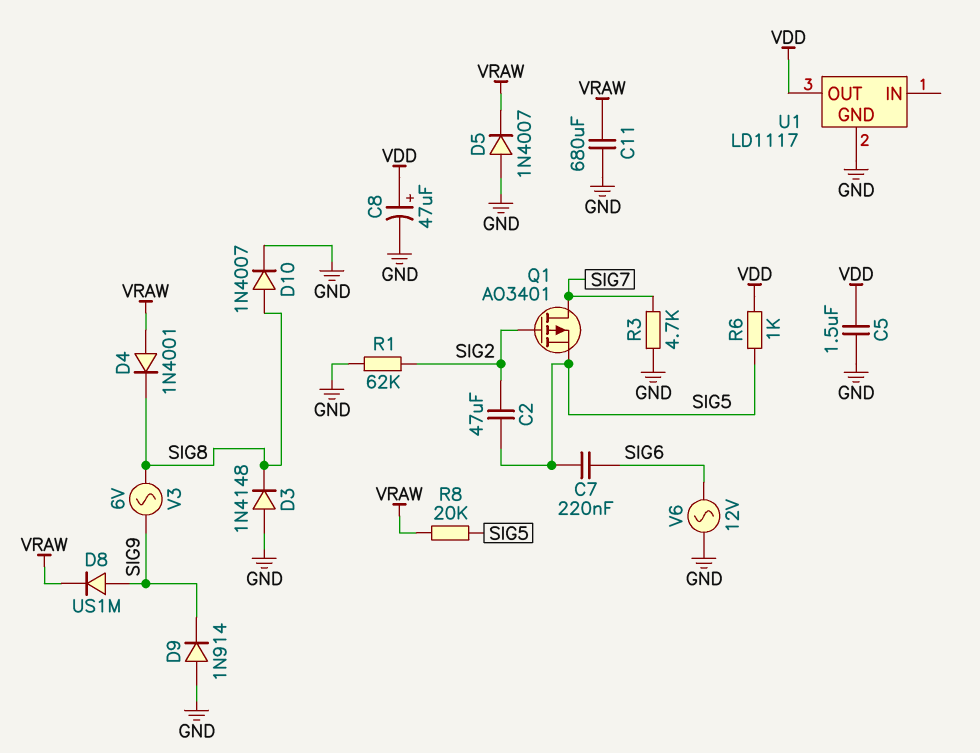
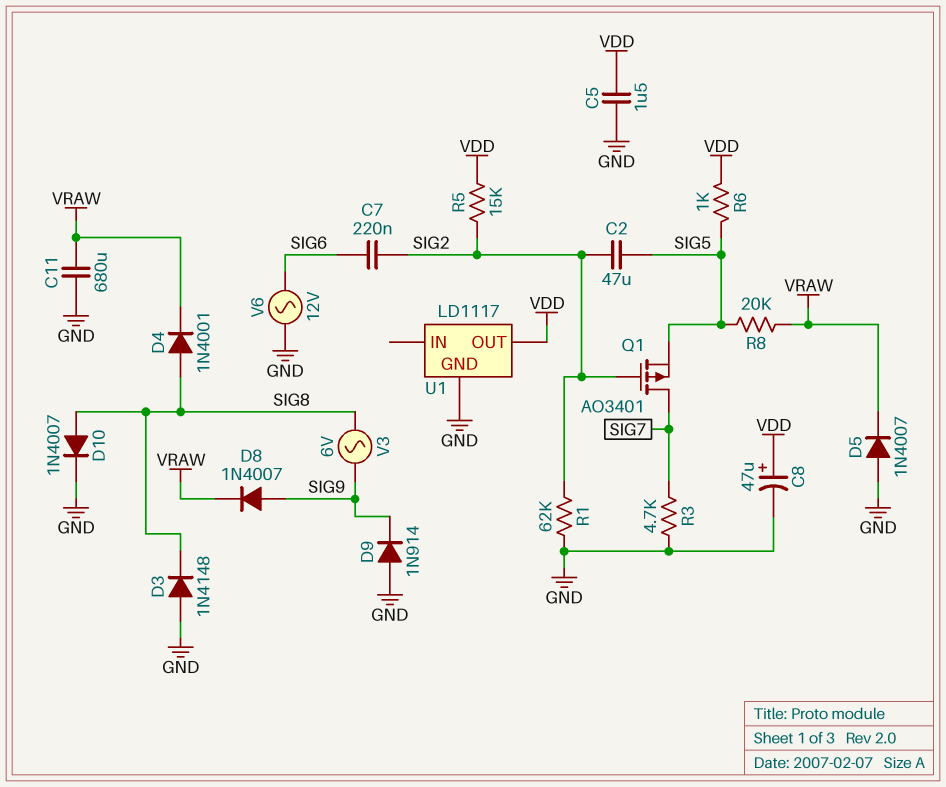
C7: 220nF (SIG5, SIG6) -> 220nF (SIG2, SIG6)
D4: diode 1N4001 (A VRAW, K SIG8) -> diode 1N4001 (A SIG8, K VRAW)
D8: diode US1M (A SIG9, K VRAW) -> diode 1N4007 (A SIG9, K VRAW)
R5: none -> 15k (SIG2, VDD)

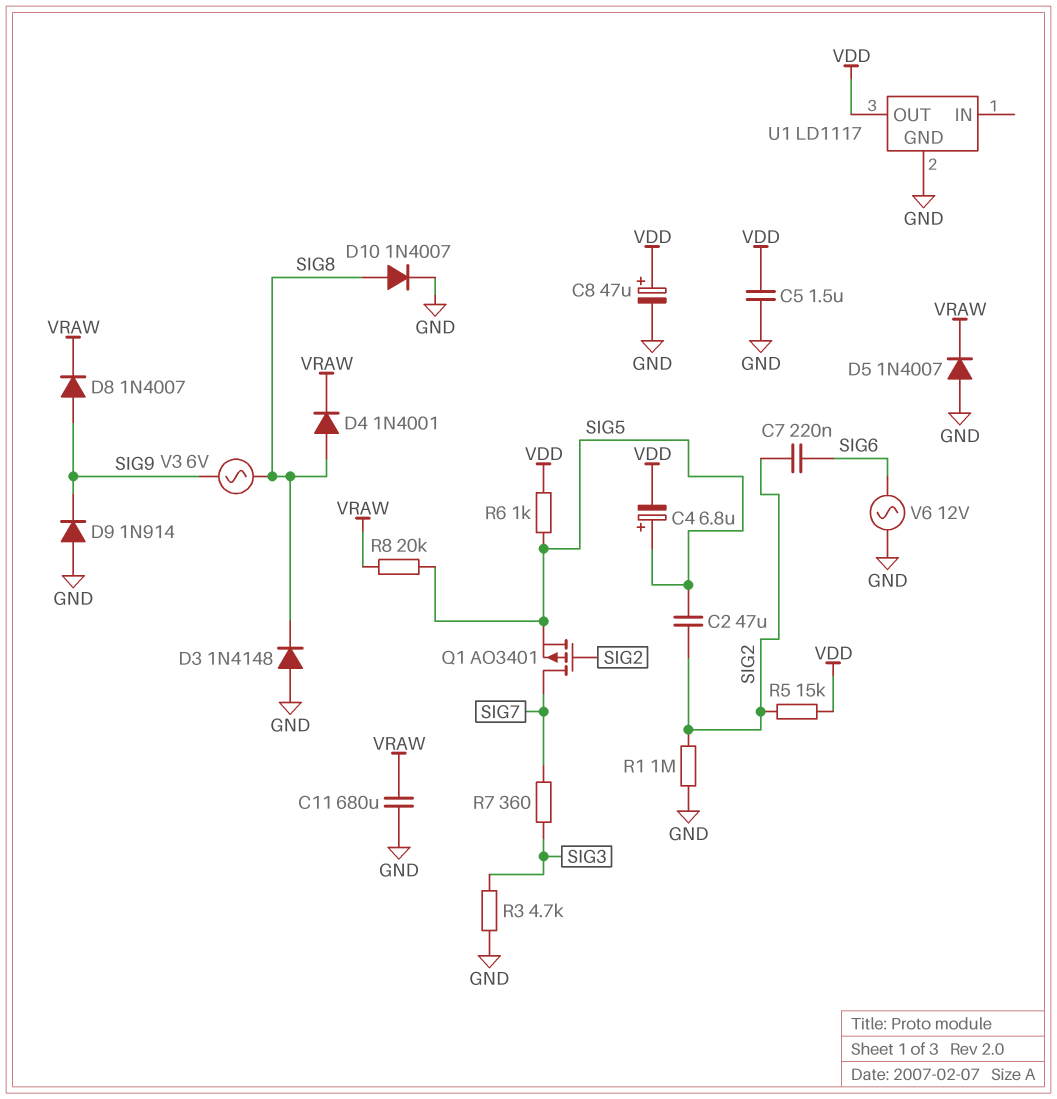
C4: none -> 6.8uF (plus SIG5, minus VDD)
R1: 62k (GND, SIG2) -> 1M (GND, SIG2)
R3: 4.7k (GND, SIG7) -> 4.7k (GND, SIG3)
R7: none -> 360 (SIG3, SIG7)

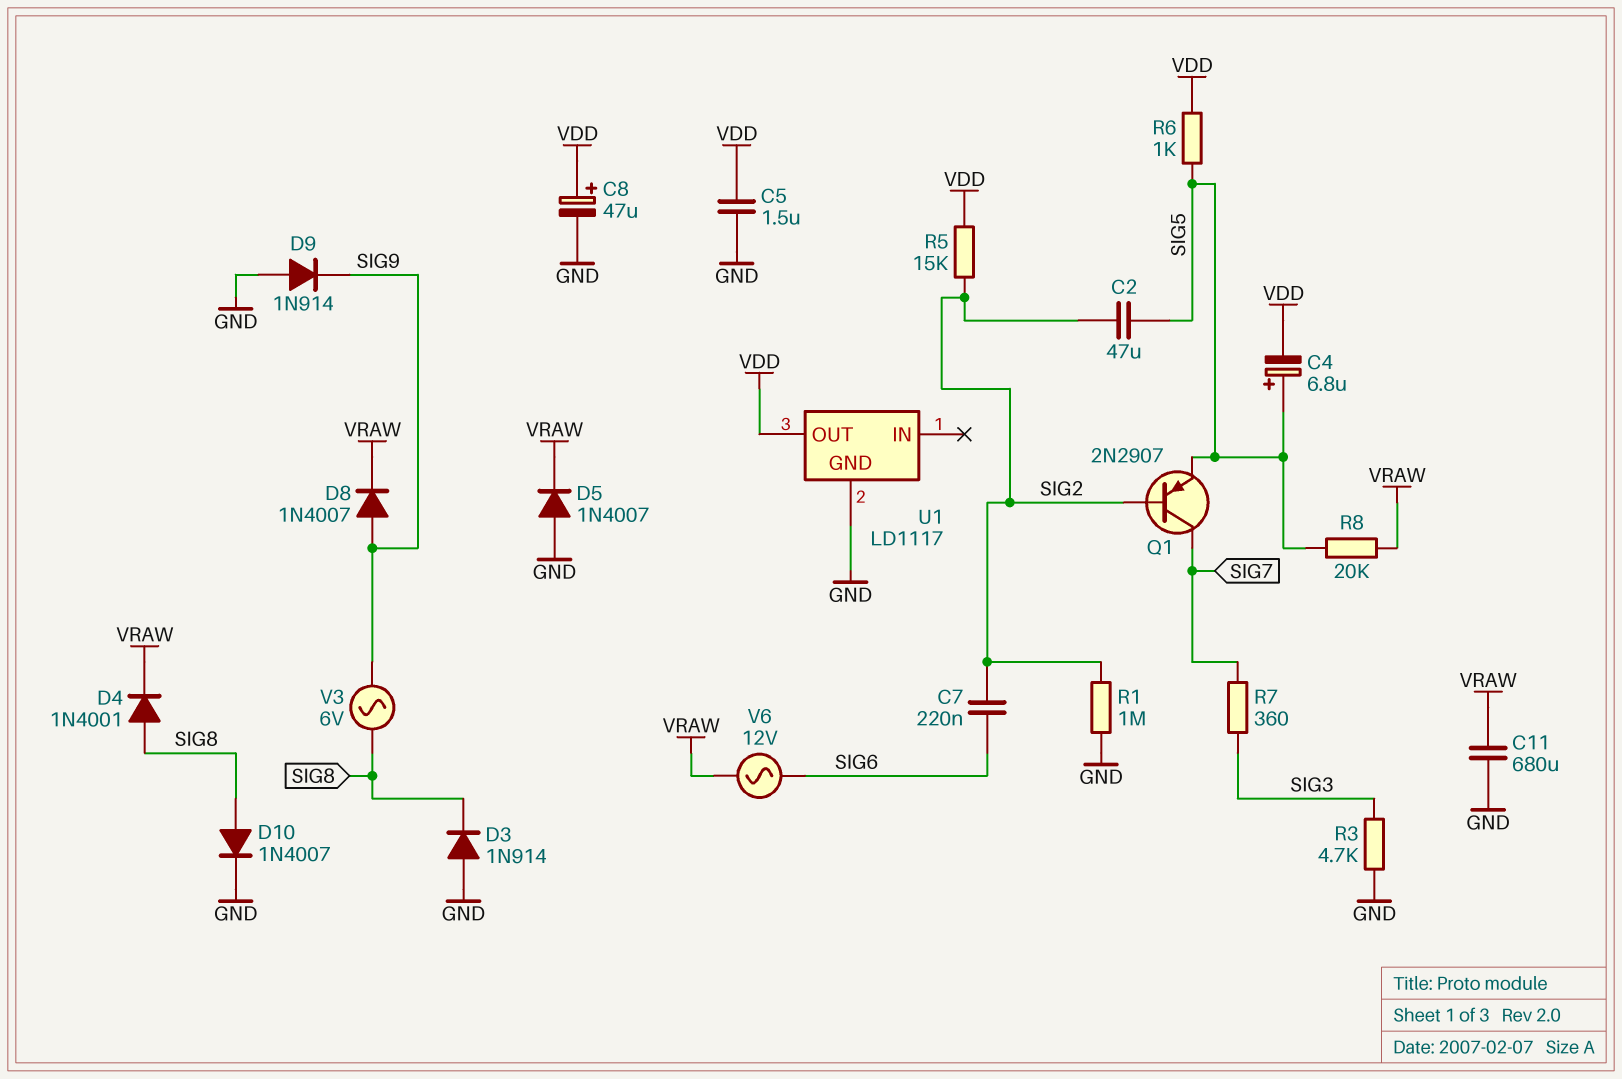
D3: diode 1N4148 (A GND, K SIG8) -> diode 1N914 (A GND, K SIG8)
Q1: PMOS AO3401 (G SIG2, D SIG7, S SIG5) -> PNP 2N2907 (B SIG2, C SIG7, E SIG5)
V6: AC 12V (GND, SIG6) -> AC 12V (SIG6, VRAW)

